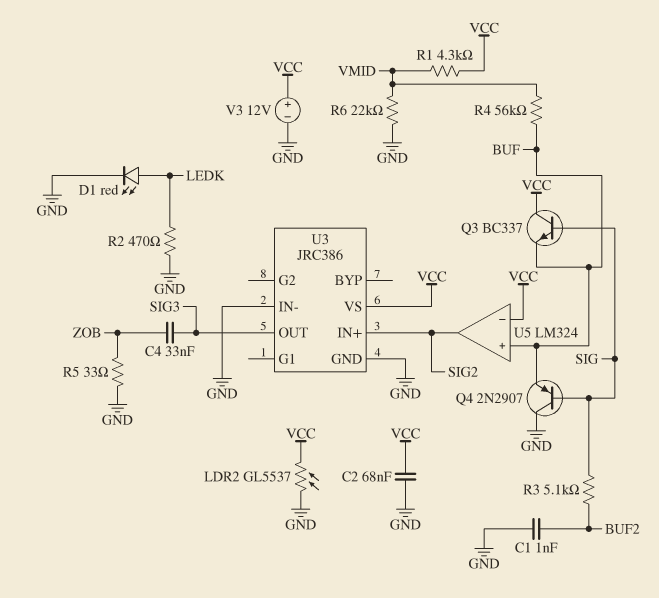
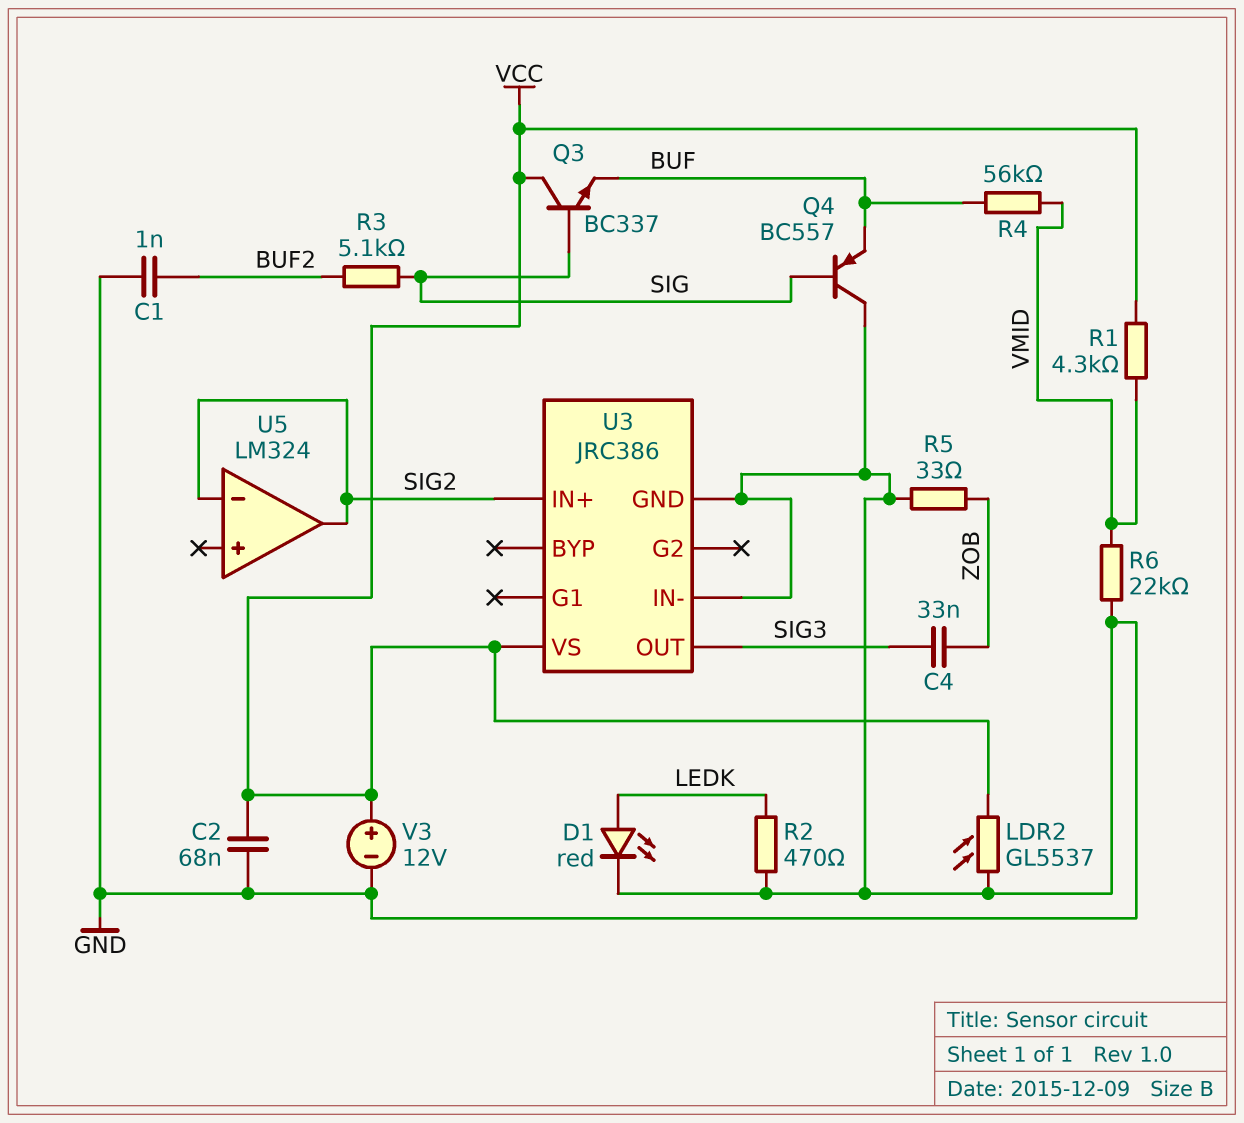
Q4: PNP 2N2907 (B SIG, C GND, E BUF) -> PNP BC557 (B SIG, C GND, E BUF)
U5 pin in+: BUF -> none
U5 pin in-: VCC -> SIG2

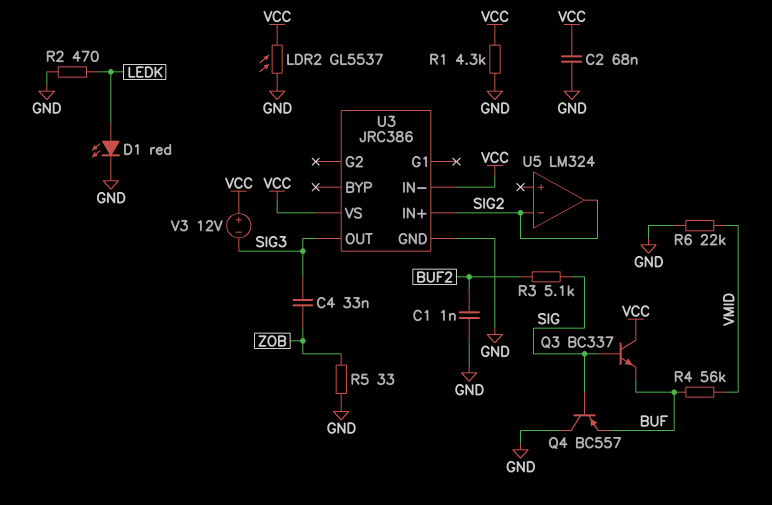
R1: 4.3k (VCC, VMID) -> 4.3k (GND, VCC)
U3 pin IN-: GND -> VCC
V3: 12V (plus VCC, minus GND) -> 12V (plus VCC, minus SIG3)

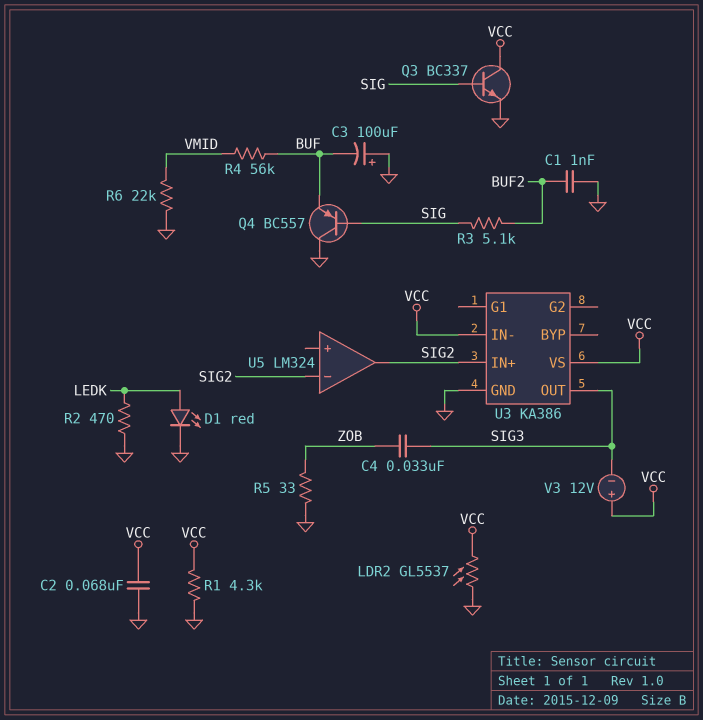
C3: none -> 100uF (plus GND, minus BUF)
Q3: NPN BC337 (B SIG, C VCC, E BUF) -> NPN BC337 (B SIG, C VCC, E GND)
U3: JRC386 -> KA386

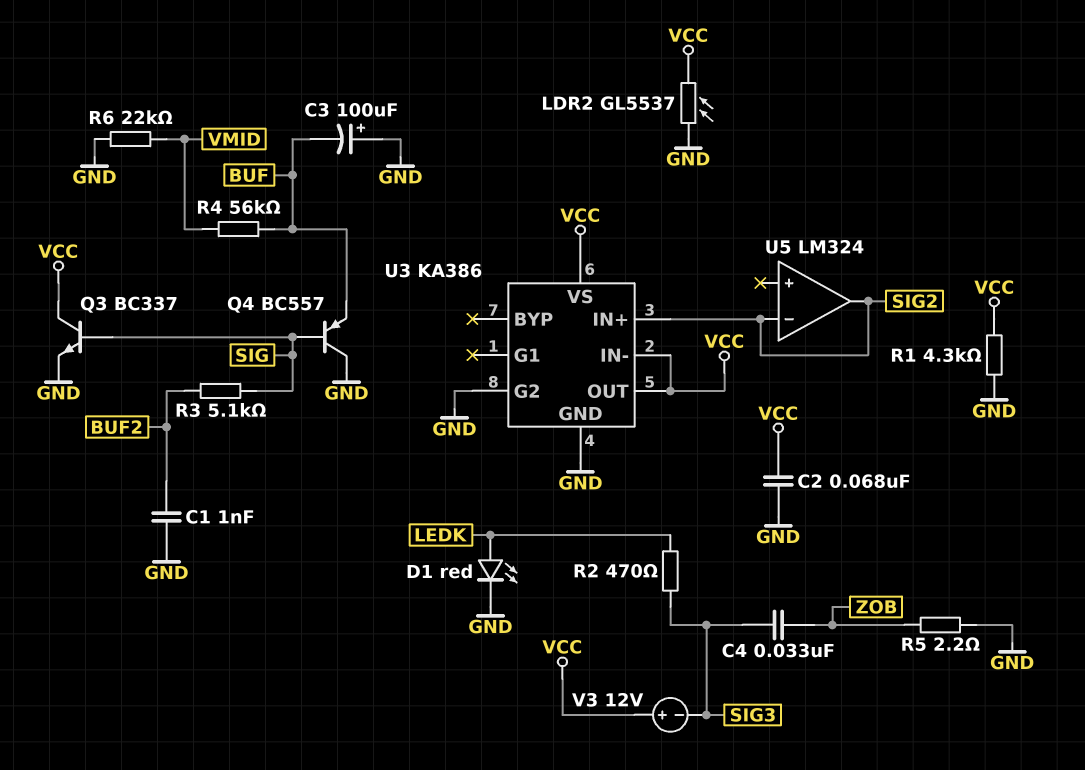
R2: 470 (GND, LEDK) -> 470 (LEDK, SIG3)
R5: 33 (GND, ZOB) -> 2.2 (GND, ZOB)
U3 pin G2: none -> GND
U3 pin OUT: SIG3 -> VCC

